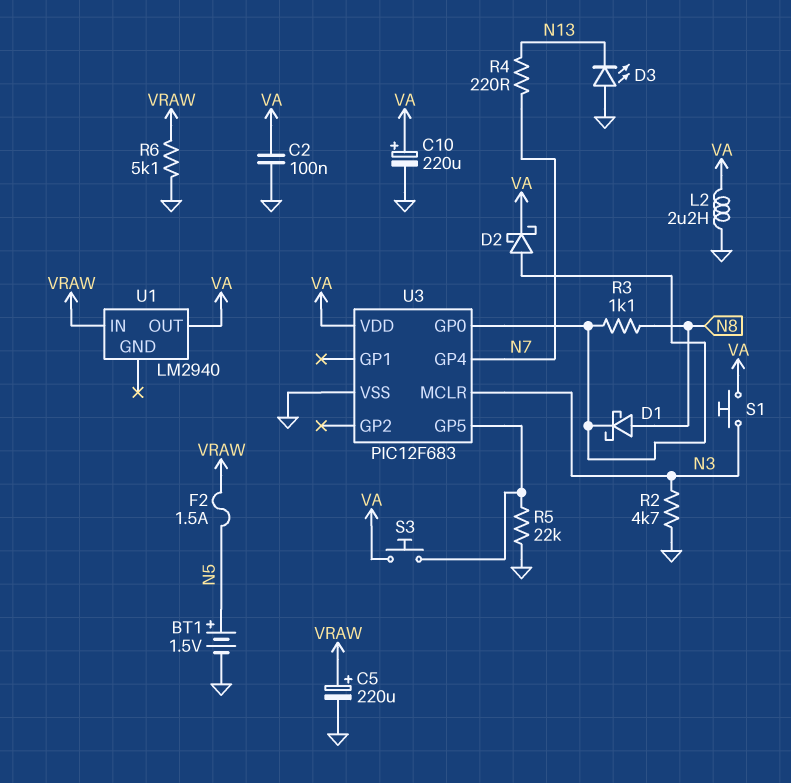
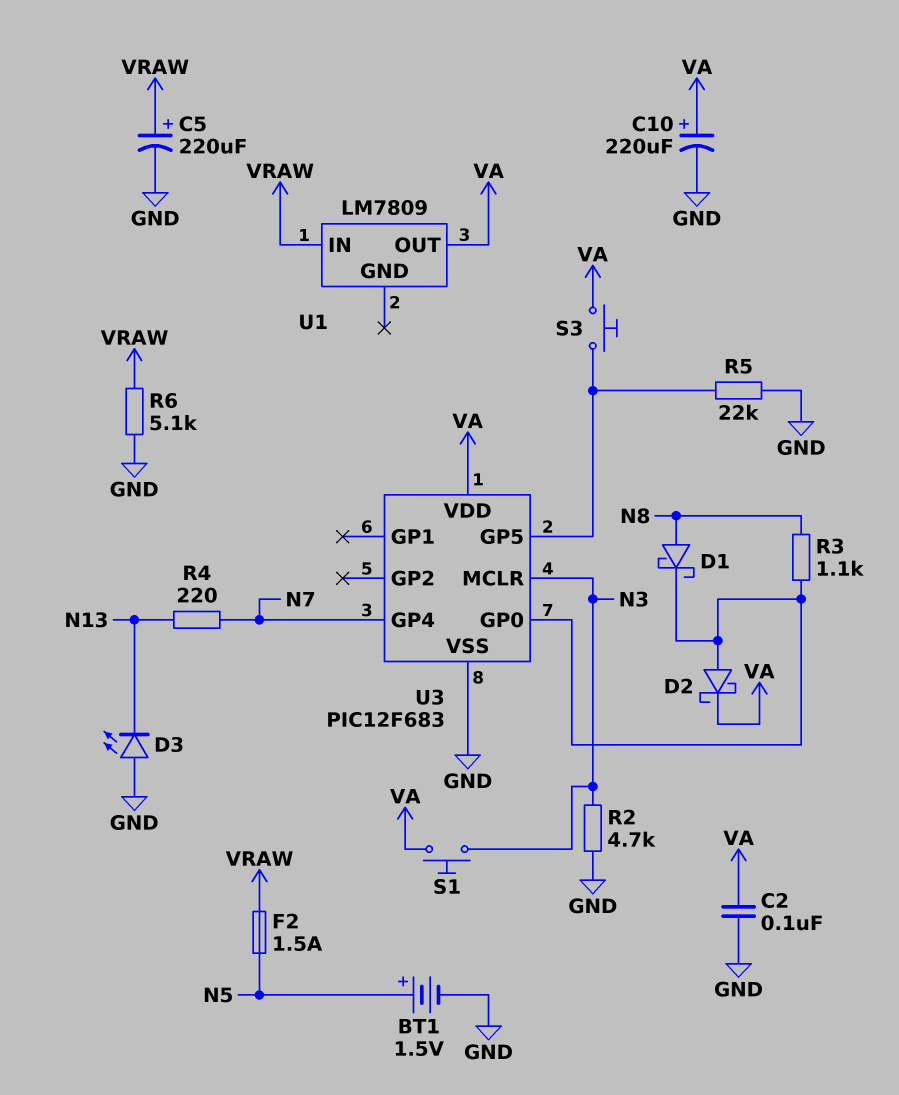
L2: 2.2uH (GND, VA) -> none
U1: LM2940 -> LM7809

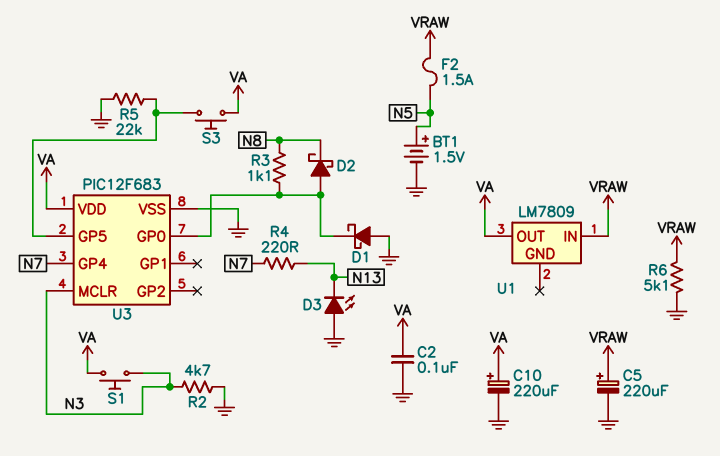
D1: schottky (A N8, K U3/GP0) -> schottky (A GND, K U3/GP0)
D2: schottky (A U3/GP0, K VA) -> schottky (A U3/GP0, K N8)

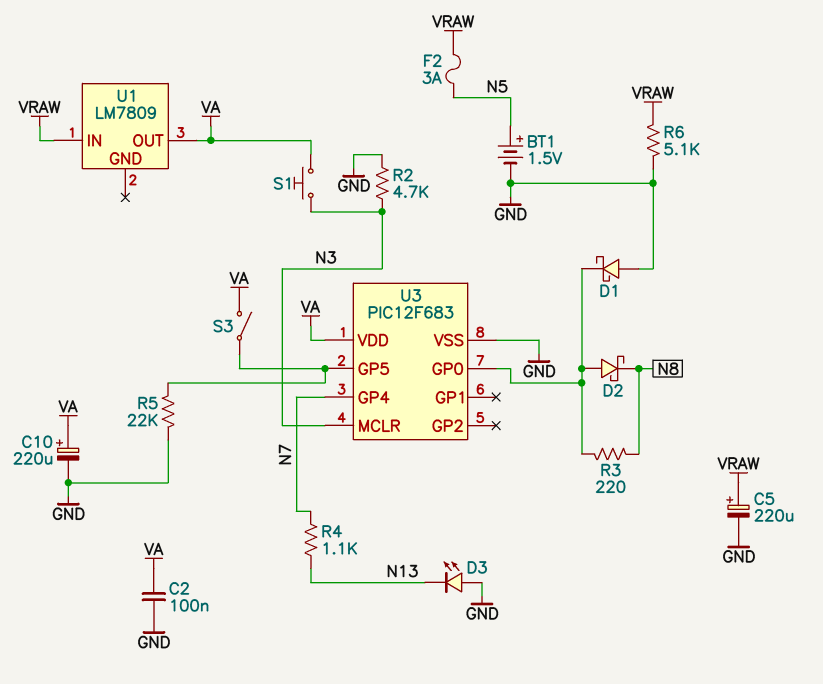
F2: 1.5A (N5, VRAW) -> 3A (N5, VRAW)
R3: 1.1k (N8, U3/GP0) -> 220 (N8, U3/GP0)
R4: 220 (N7, N13) -> 1.1k (N7, N13)
S3: button (U3/GP5, VA) -> switch (U3/GP5, VA)

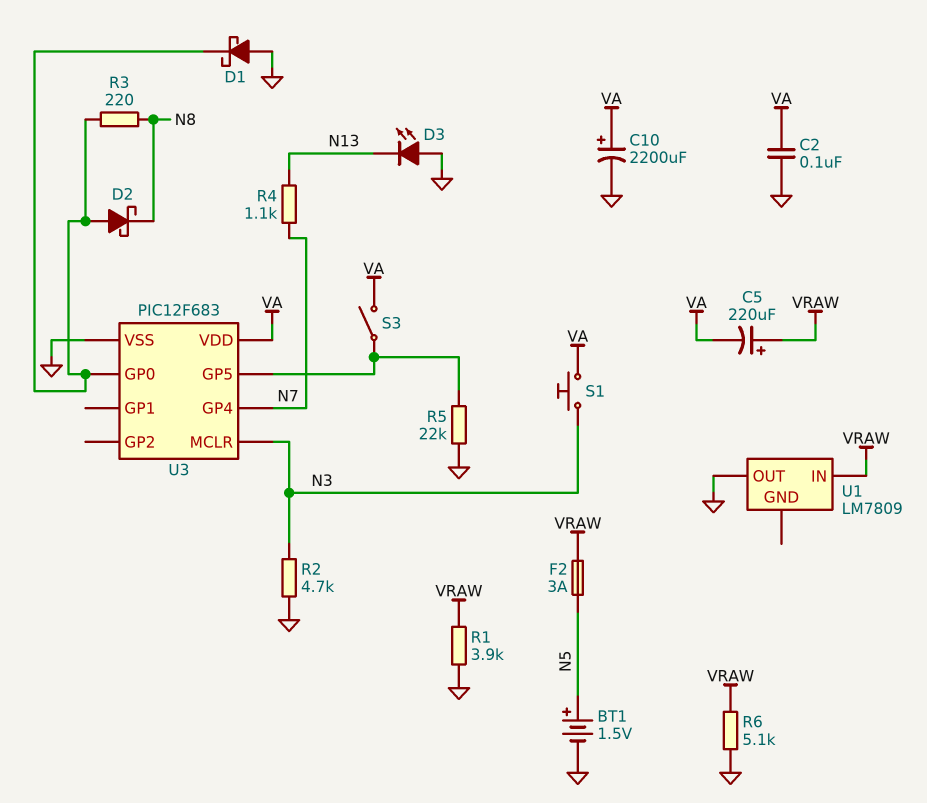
C5: 220uF (plus VRAW, minus GND) -> 220uF (plus VRAW, minus VA)
C10: 220uF (plus VA, minus GND) -> 2200uF (plus VA, minus GND)
R1: none -> 3.9k (GND, VRAW)
U1 pin OUT: VA -> GND

